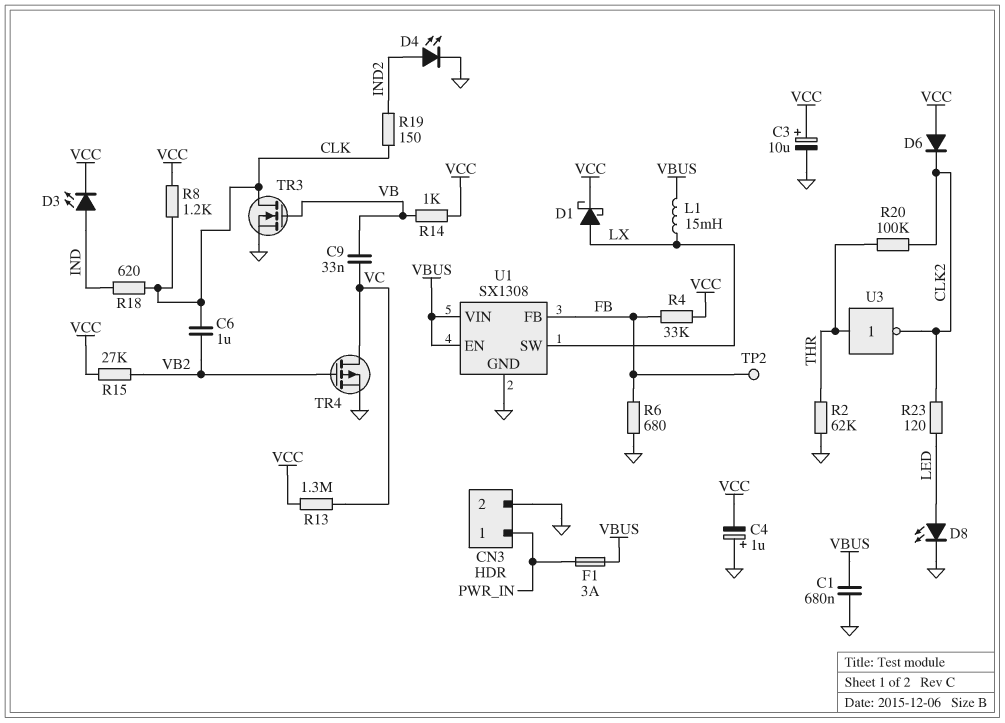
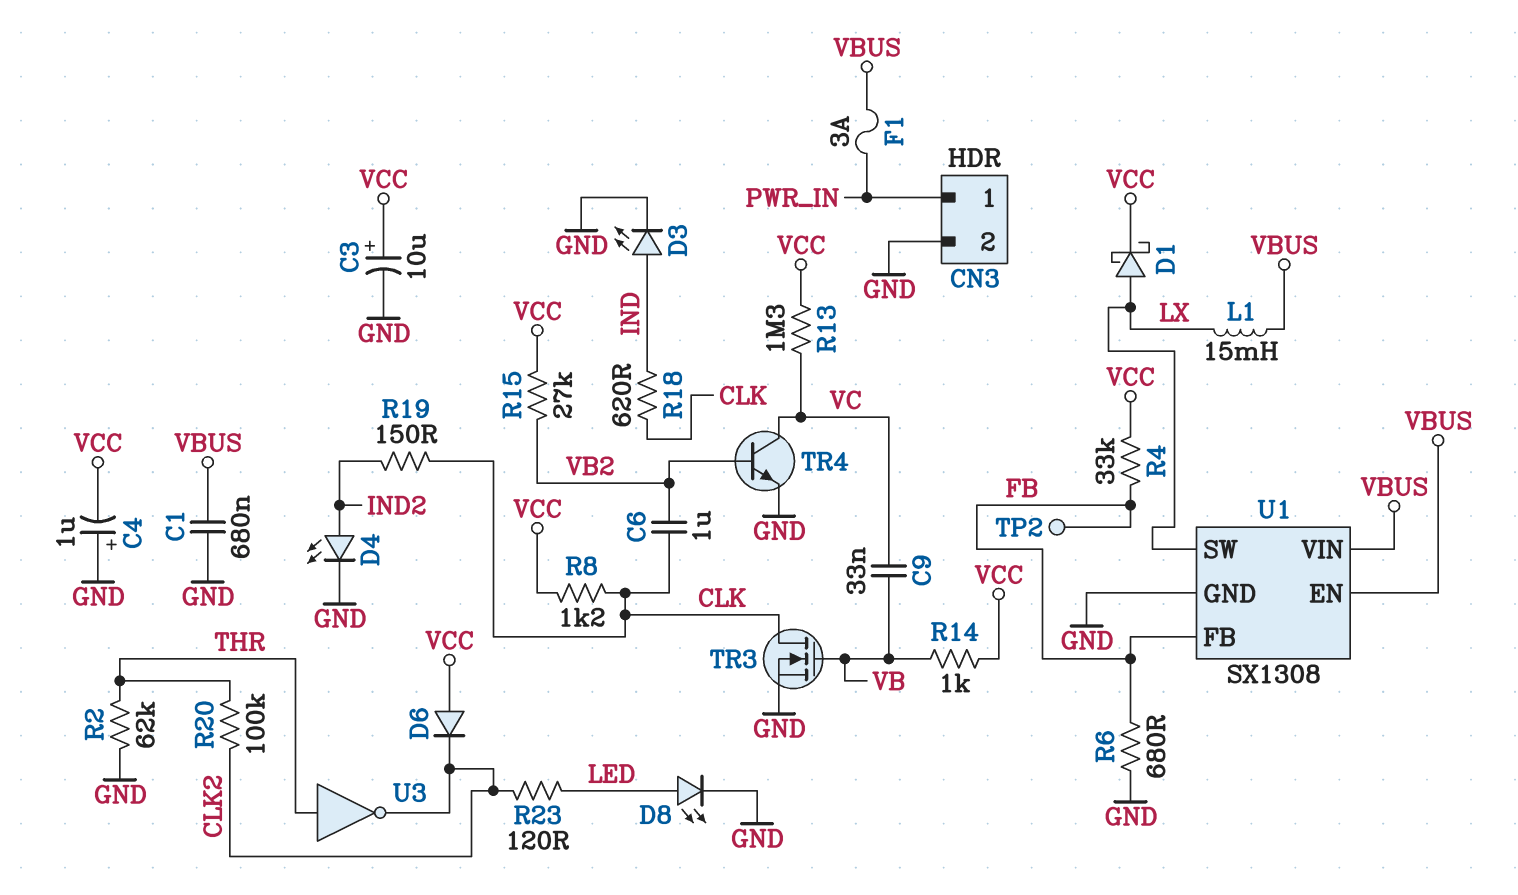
D3: LED (A IND, K VCC) -> LED (A IND, K GND)
TR4: PMOS (G VB2, D VC, S GND) -> NPN (B VB2, C VC, E GND)

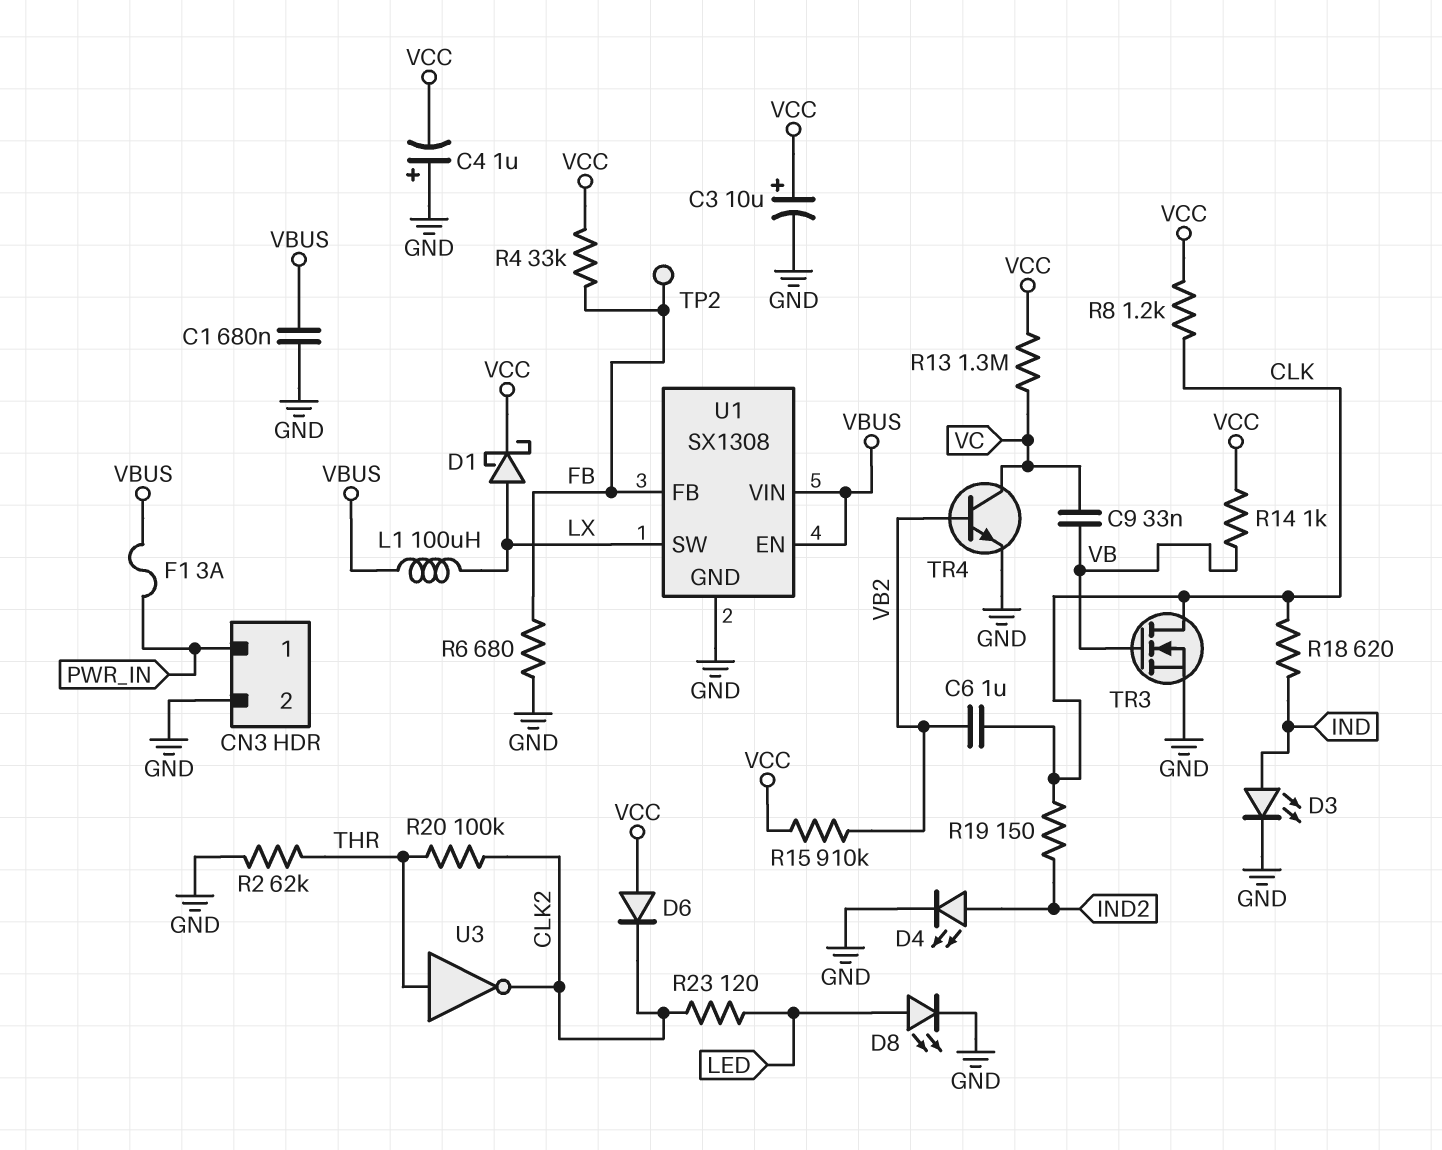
L1: 15mH (LX, VBUS) -> 100uH (LX, VBUS)
R15: 27k (VB2, VCC) -> 910k (VB2, VCC)

